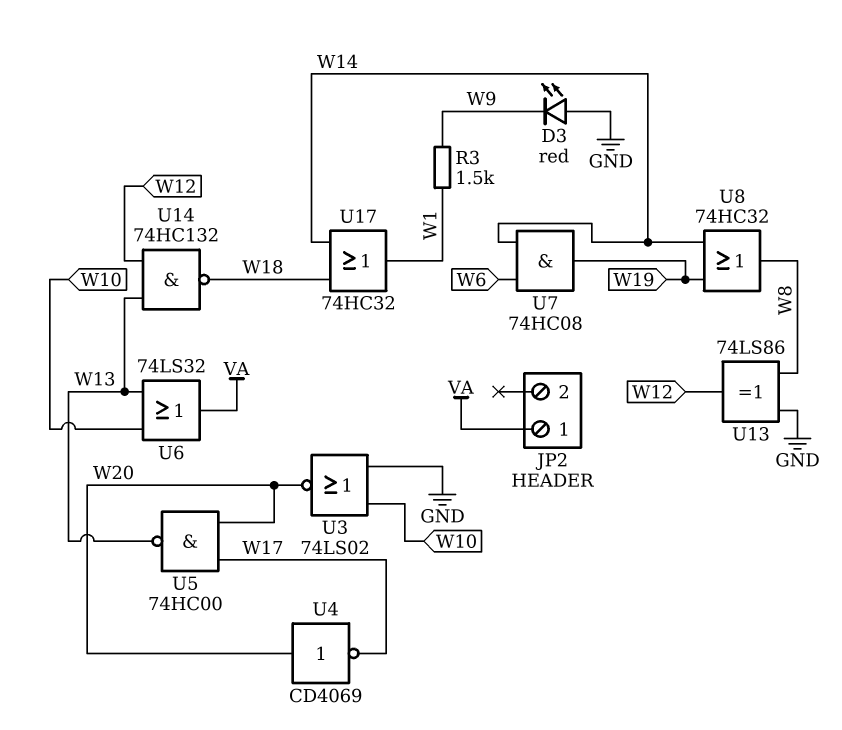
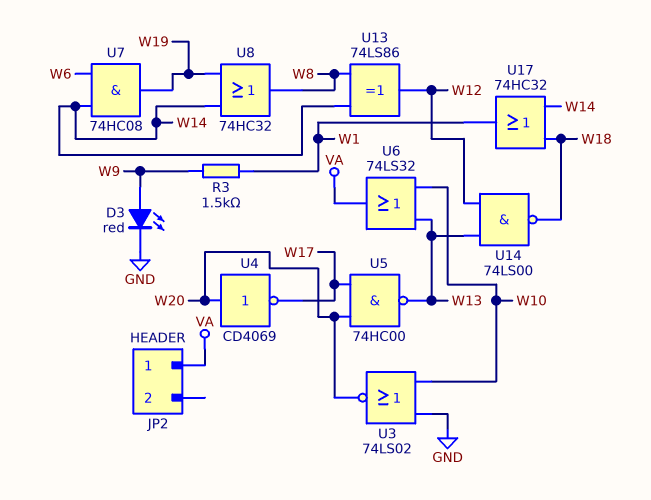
D3: LED red (A GND, K W9) -> LED red (A W9, K GND)
U13: XOR 74LS86 (in GND, in W8, out W12) -> XOR 74LS86 (in W8, in W14, out W12)
U14: NAND 74HC132 (in W12, in W13, out W18) -> NAND 74LS00 (in W12, in W13, out W18)

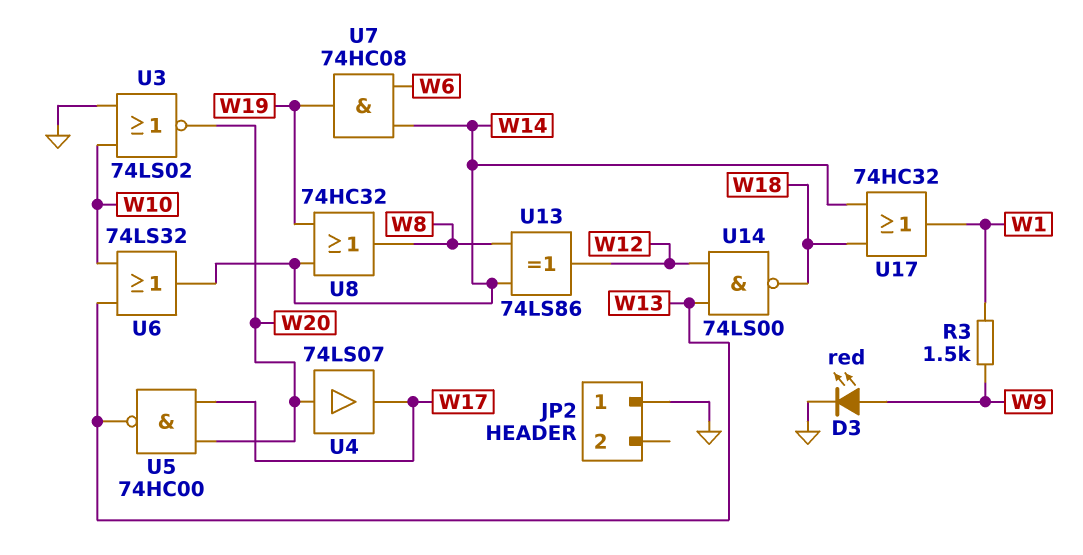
JP2 pin 1: VA -> GND
U4: NOT CD4069 (in W20, out W17) -> buffer 74LS07 (in W20, out W17)
U6: OR 74LS32 (in W10, in W13, out VA) -> OR 74LS32 (in W10, in W13, out W14)

